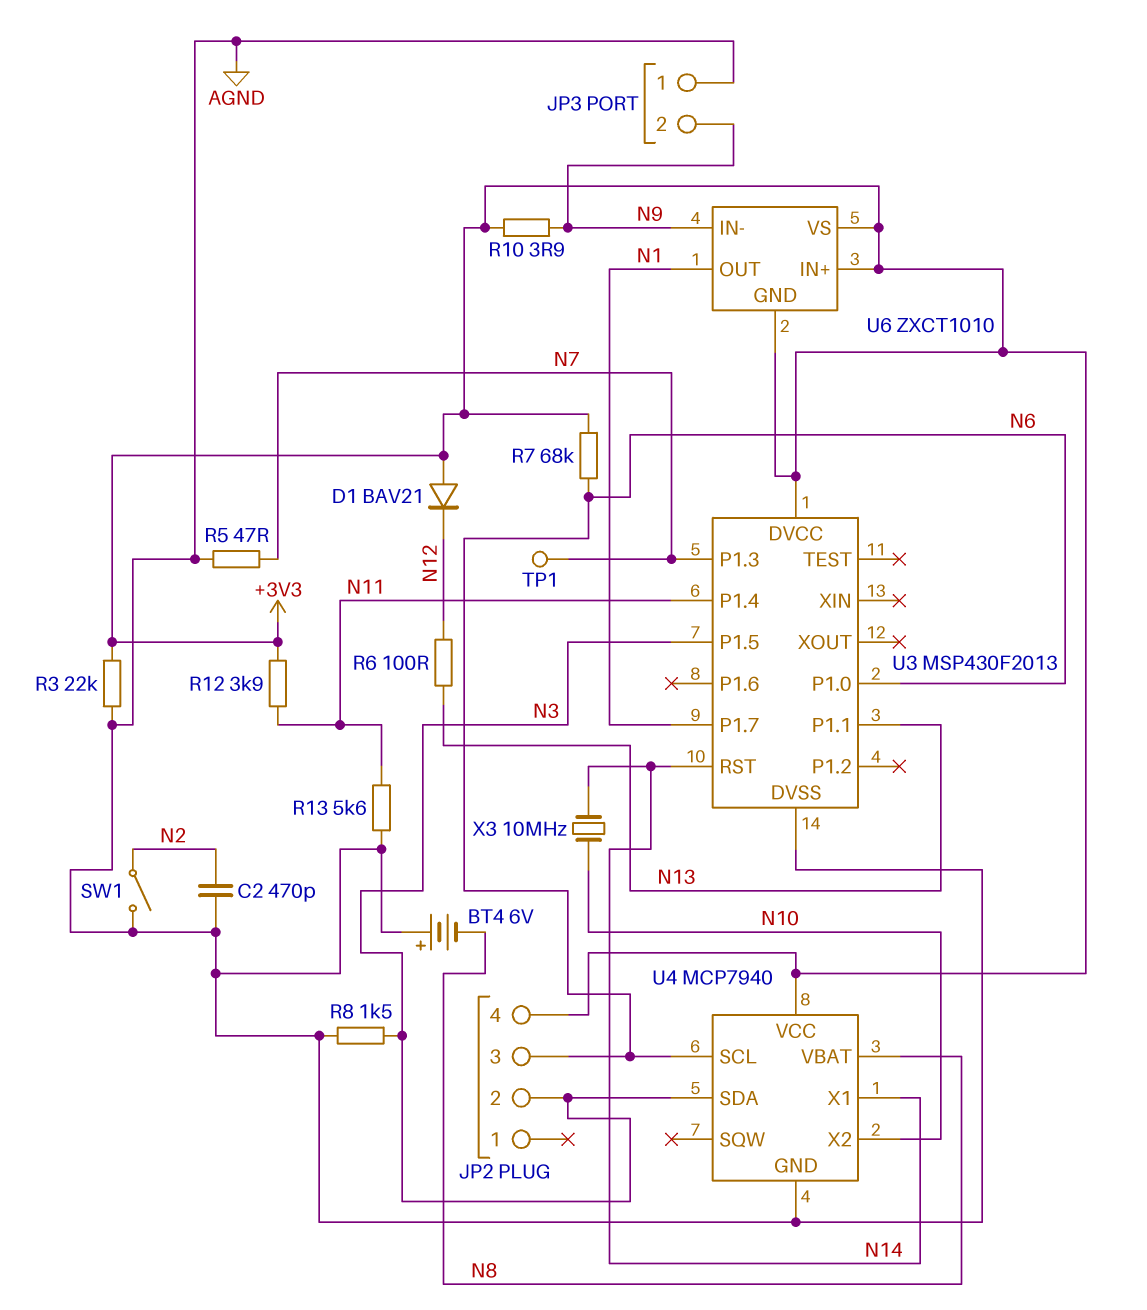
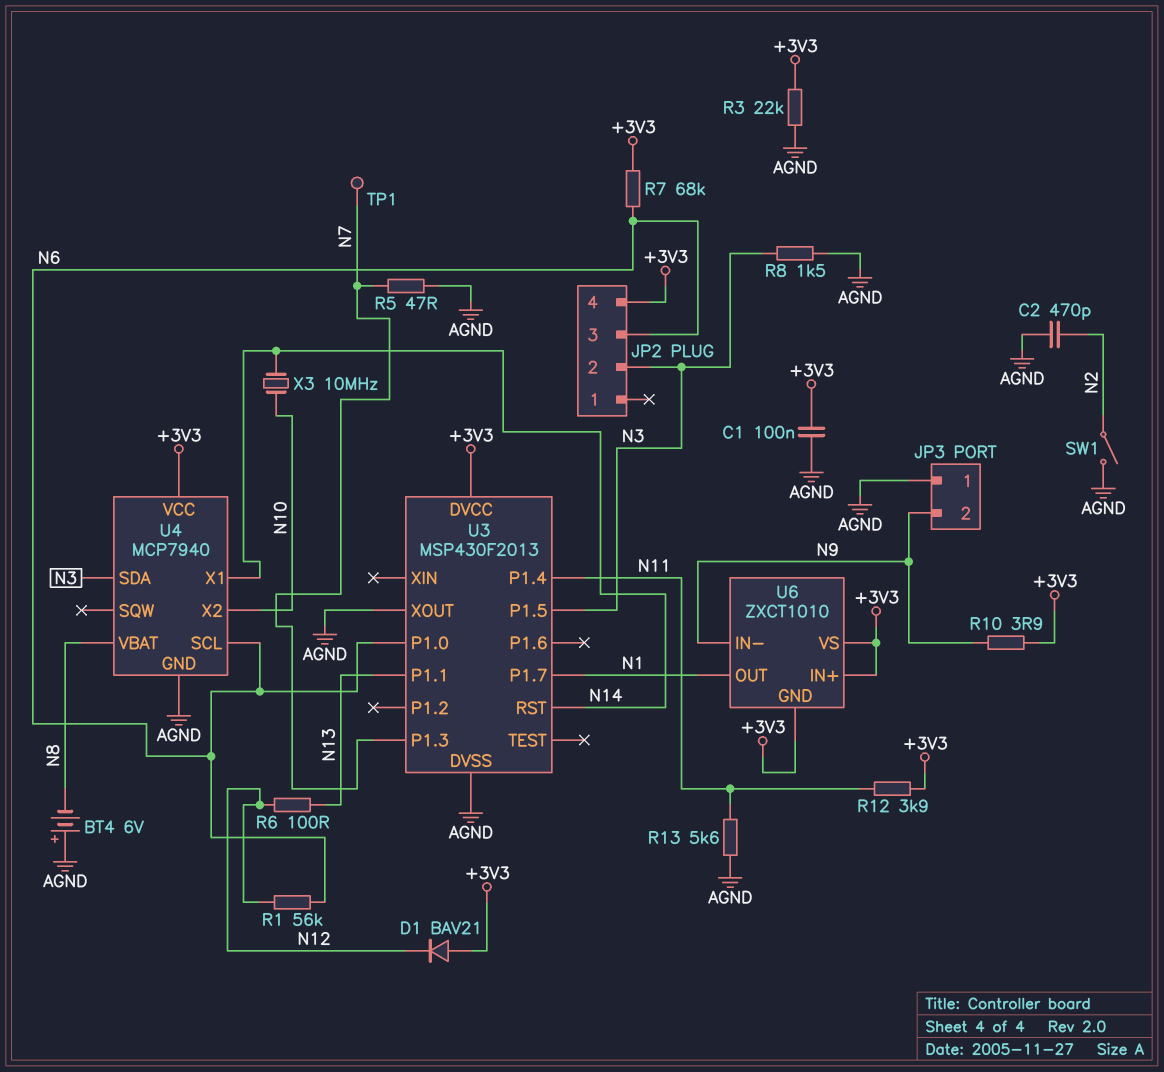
C1: none -> 100nF (+3V3, AGND)
R1: none -> 56k (N6, N12)
U3 pin XOUT: none -> AGND

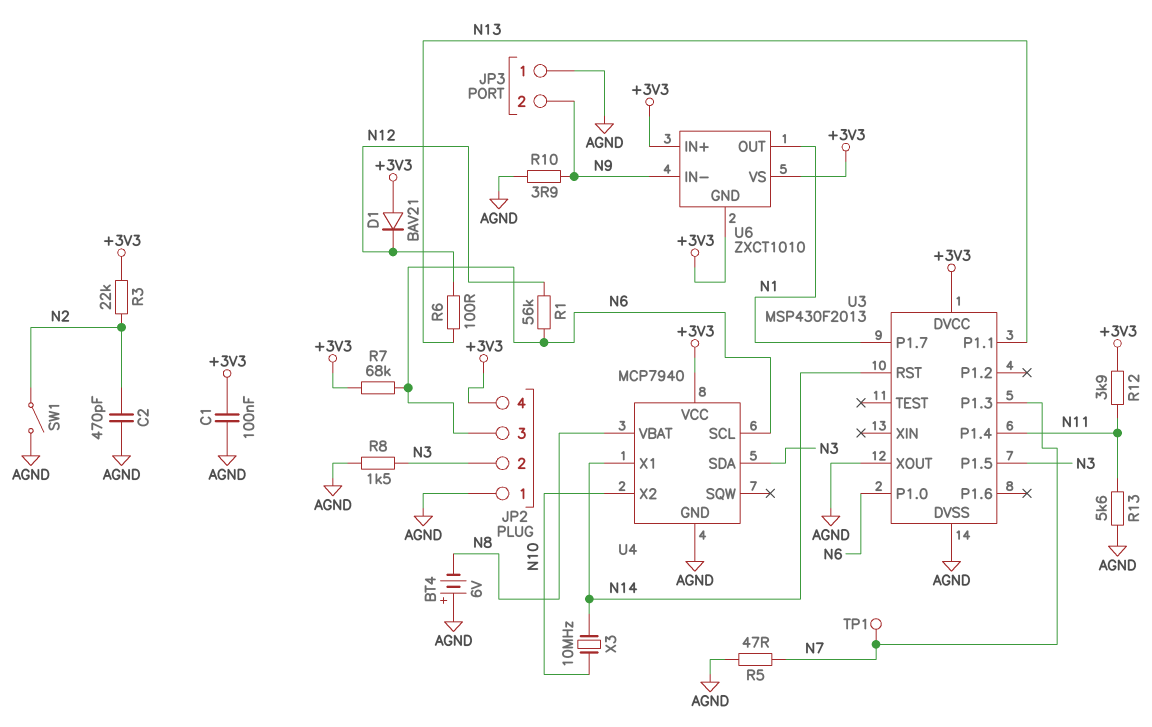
JP2 pin 1: none -> AGND
R3: 22k (+3V3, AGND) -> 22k (+3V3, N2)
R10: 3.9 (+3V3, N9) -> 3.9 (AGND, N9)

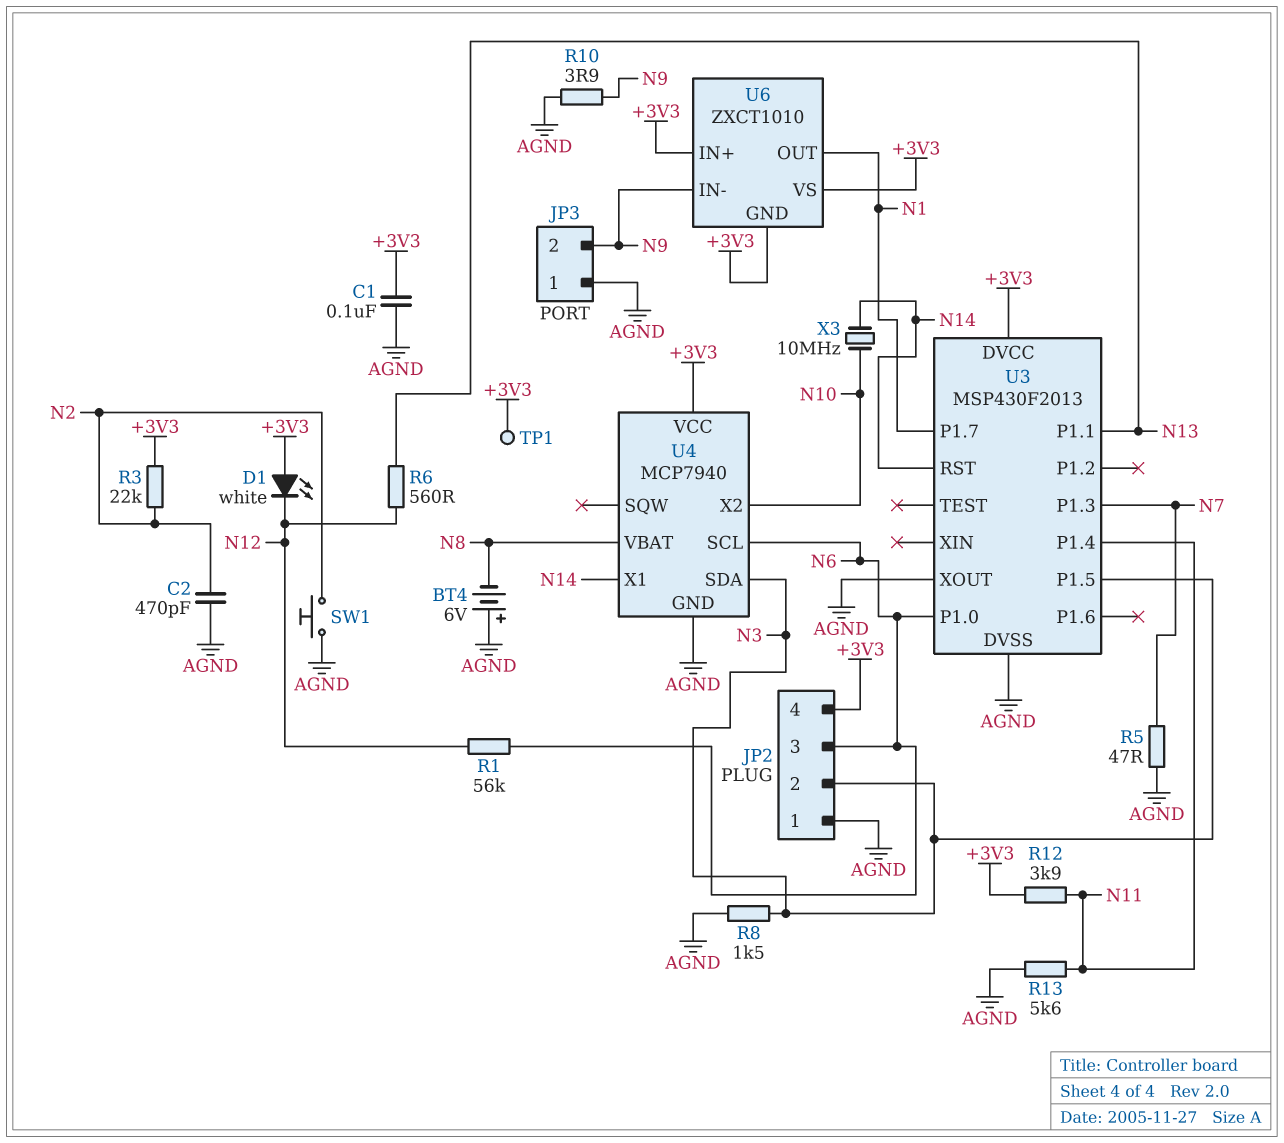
D1: diode BAV21 (A +3V3, K N12) -> LED white (A +3V3, K N12)
R6: 100 (N12, N13) -> 560 (N12, N13)
R7: 68k (+3V3, N6) -> none
SW1: switch (AGND, N2) -> button (AGND, N2)
TP1: test point (N7) -> test point (+3V3)

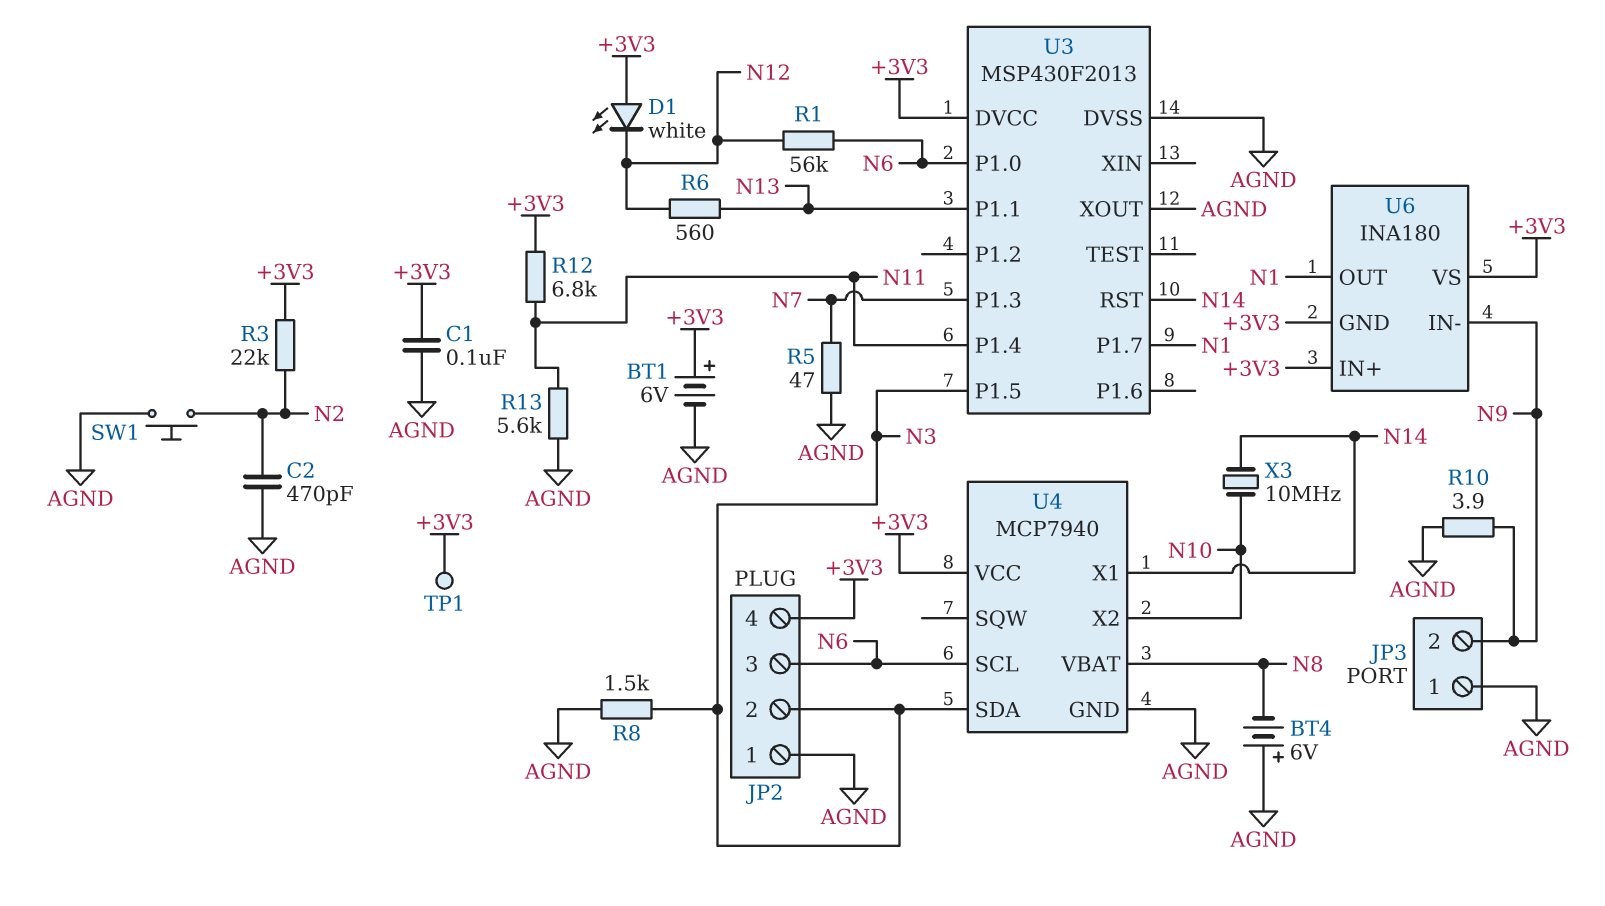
BT1: none -> 6V (plus +3V3, minus AGND)
R12: 3.9k (+3V3, N11) -> 6.8k (+3V3, N11)
U6: ZXCT1010 -> INA180

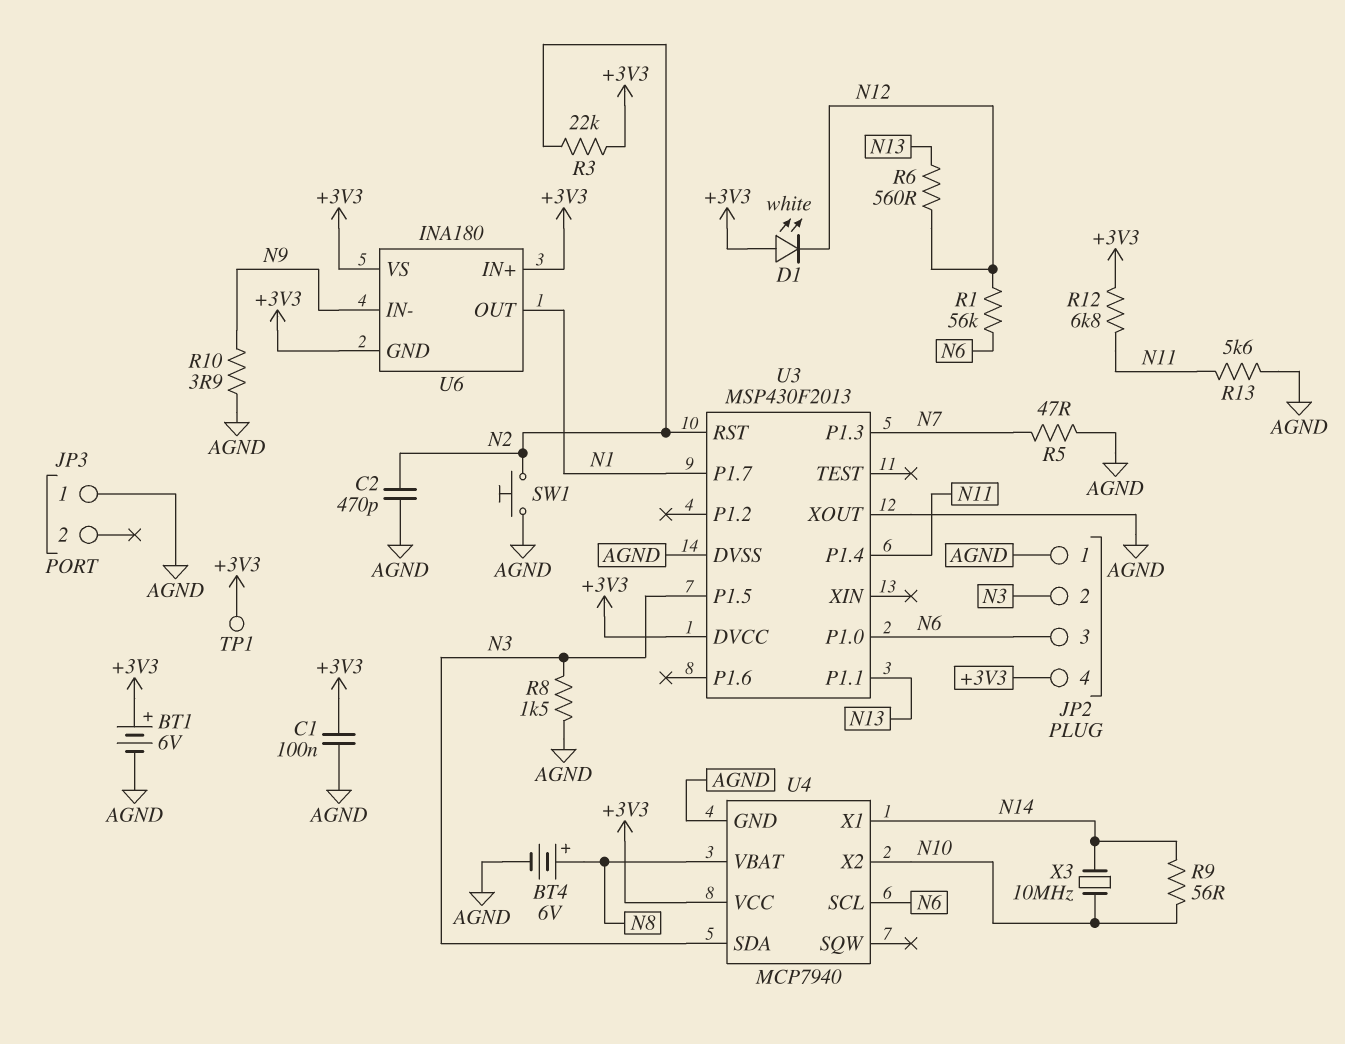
BT4: 6V (plus AGND, minus N8) -> 6V (plus N8, minus AGND)
JP3 pin 2: N9 -> none
R9: none -> 56 (N10, N14)
U3 pin RST: N14 -> N2

